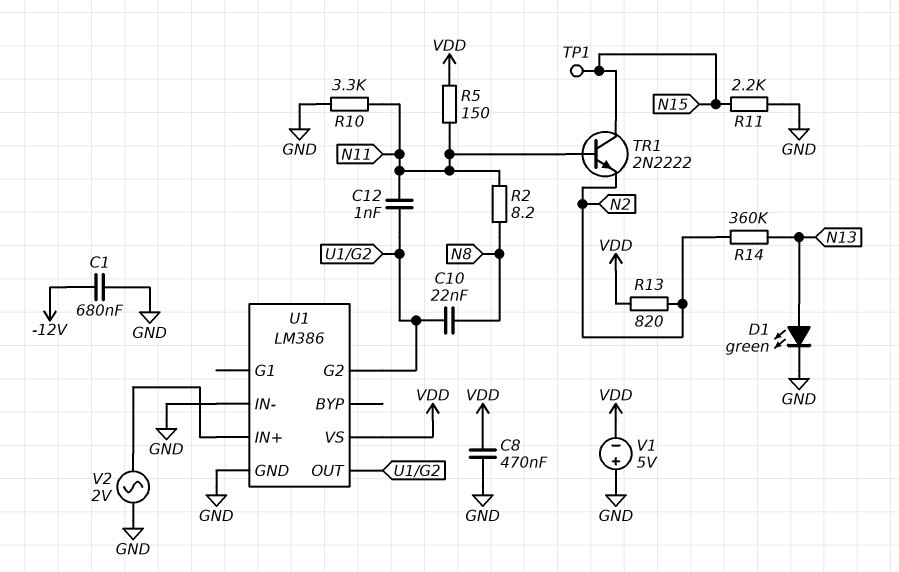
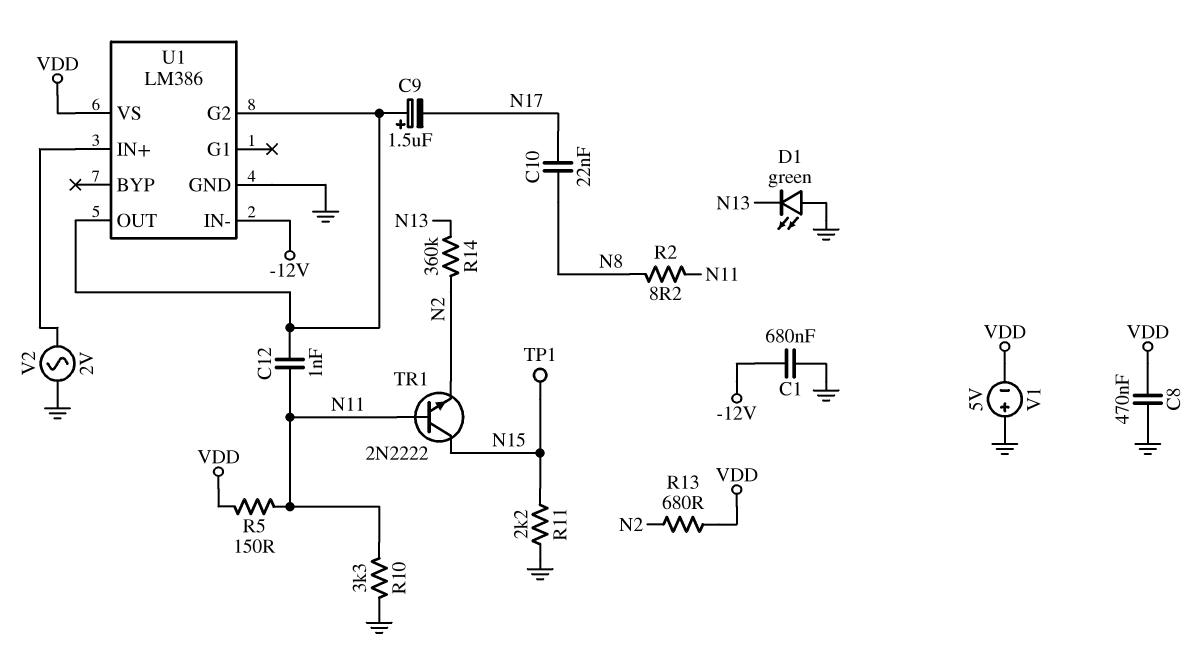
C9: none -> 1.5uF (plus U1/G2, minus N17)
C10: 22nF (N8, U1/G2) -> 22nF (N8, N17)
D1: LED green (A N13, K GND) -> LED green (A GND, K N13)
R13: 820 (N2, VDD) -> 680 (N2, VDD)
U1 pin IN-: GND -> -12V

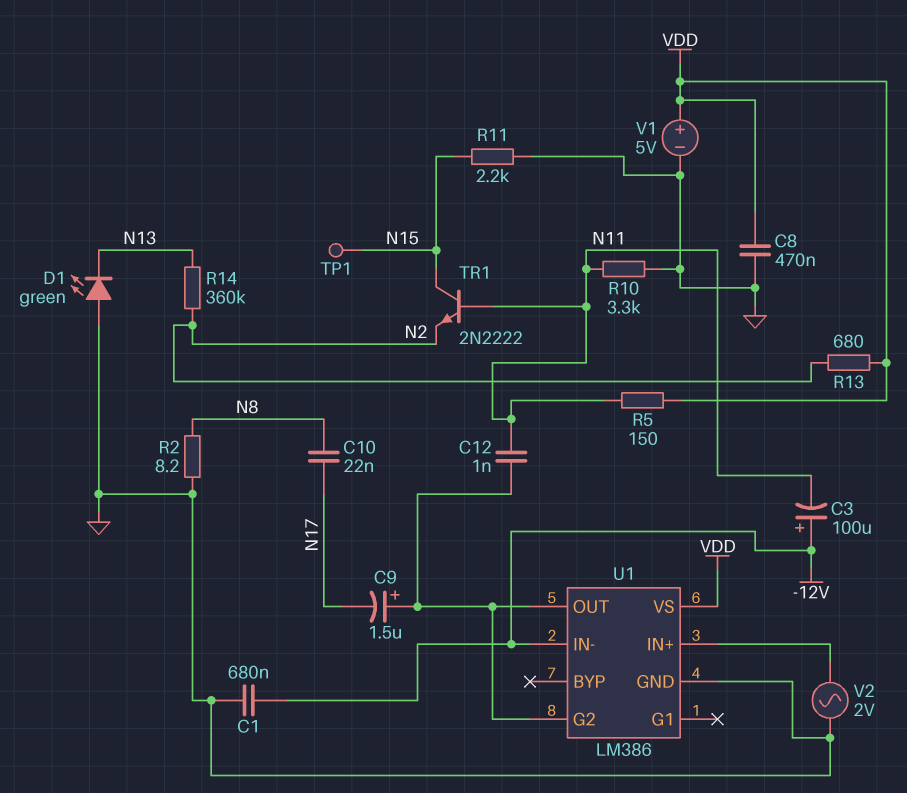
C3: none -> 100uF (plus -12V, minus N11)
R2: 8.2 (N8, N11) -> 8.2 (GND, N8)
V1: 5V (plus GND, minus VDD) -> 5V (plus VDD, minus GND)

